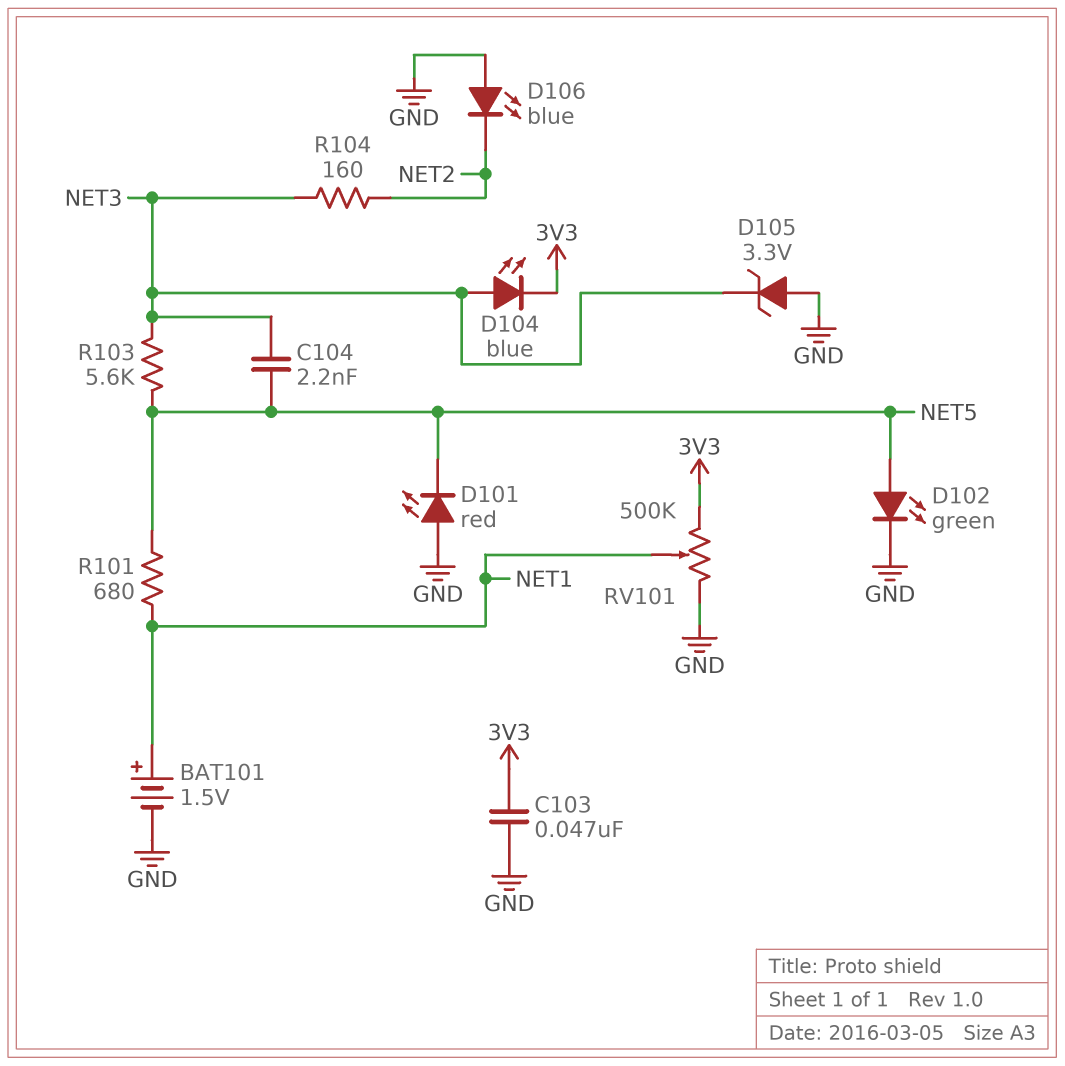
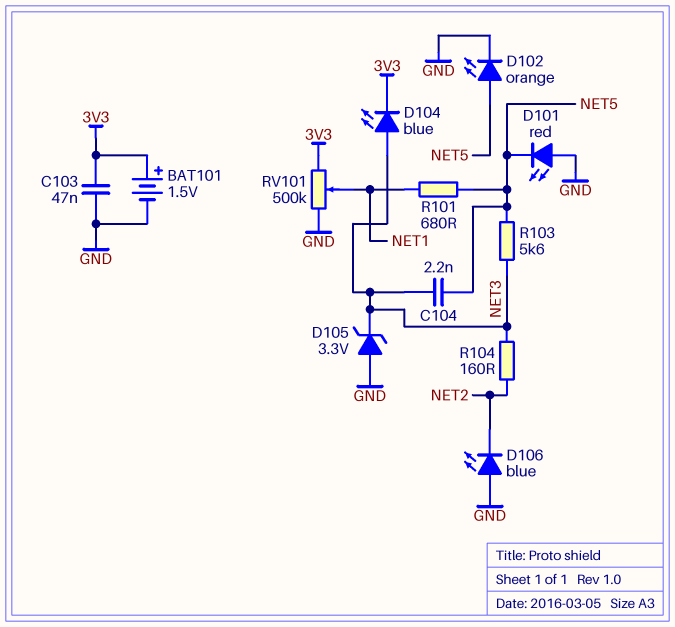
BAT101: 1.5V (plus NET1, minus GND) -> 1.5V (plus 3V3, minus GND)
D102: LED green (A NET5, K GND) -> LED orange (A NET5, K GND)

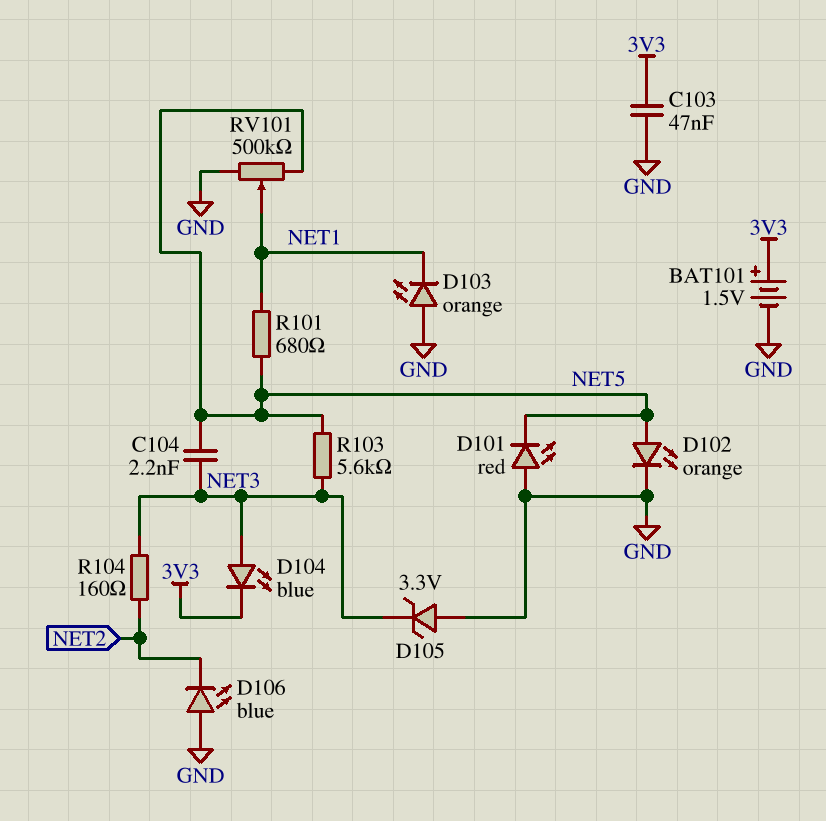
D103: none -> LED orange (A GND, K NET1)
RV101: 500k (3V3, GND, wiper NET1) -> 500k (GND, NET5, wiper NET1)

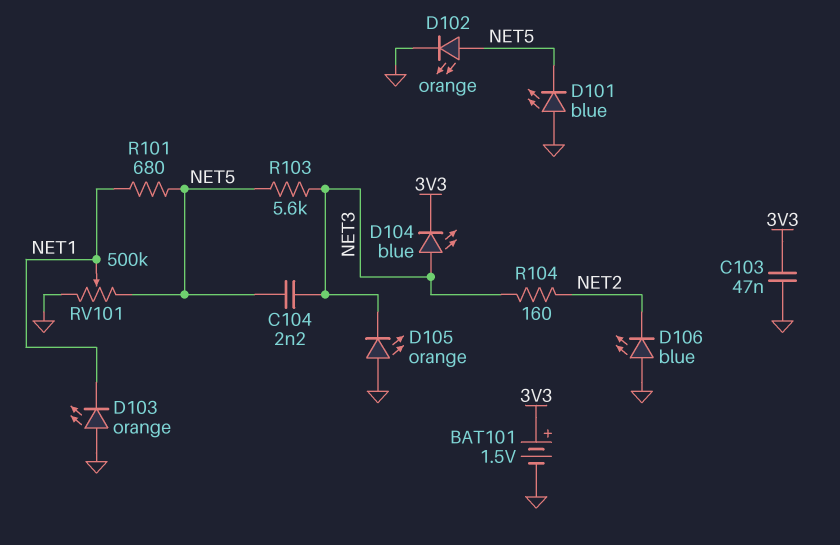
D101: LED red (A GND, K NET5) -> LED blue (A GND, K NET5)
D105: zener 3.3V (A GND, K NET3) -> LED orange (A GND, K NET3)

